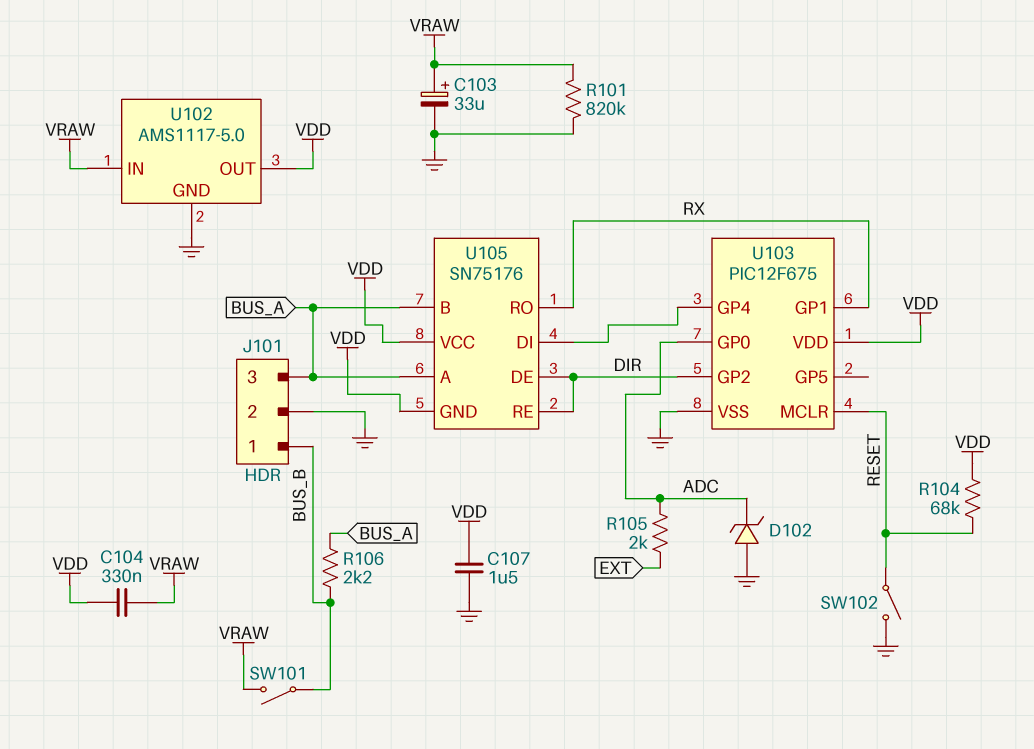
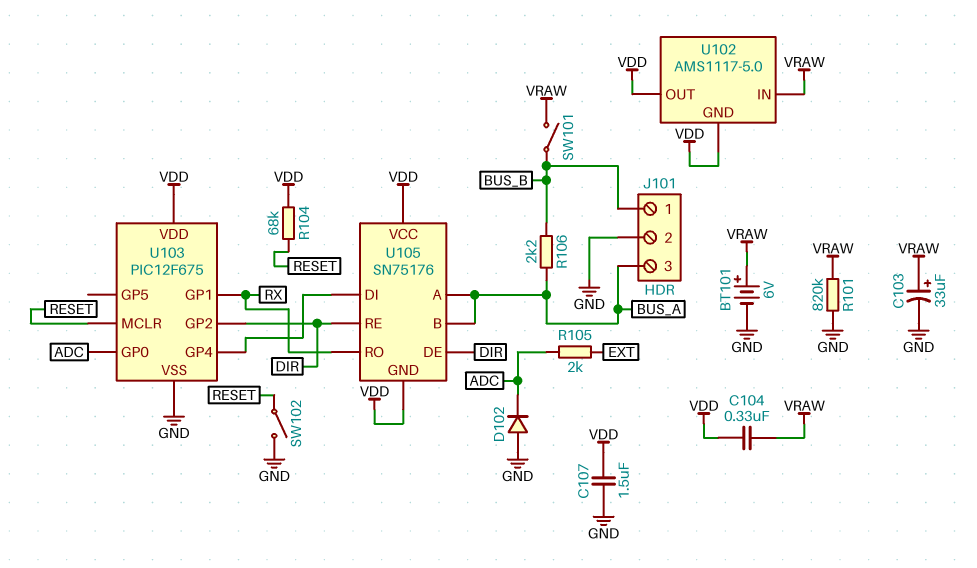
BT101: none -> 6V (plus VRAW, minus GND)
D102: zener (A GND, K ADC) -> diode (A GND, K ADC)
U102 pin GND: GND -> VDD

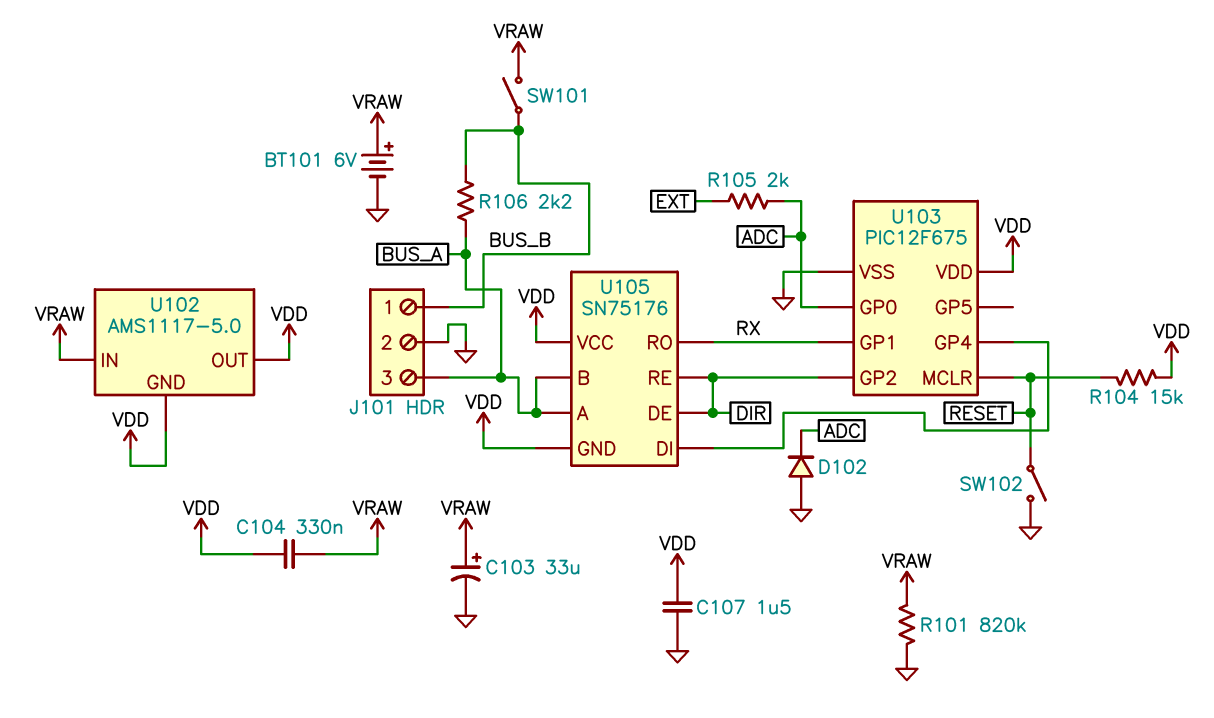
R104: 68k (RESET, VDD) -> 15k (RESET, VDD)

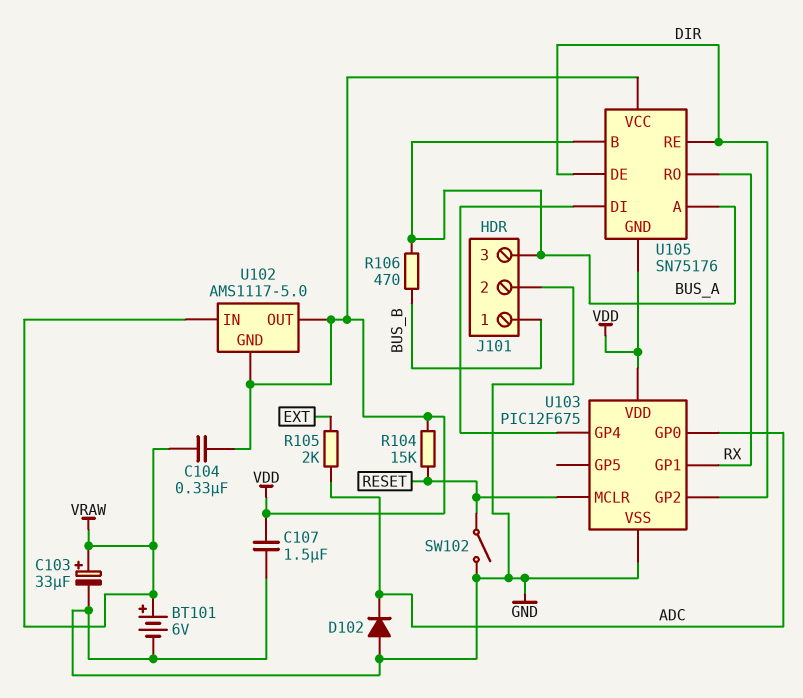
R101: 820k (GND, VRAW) -> none
R106: 2.2k (BUS_A, BUS_B) -> 470 (BUS_A, BUS_B)
SW101: switch (BUS_B, VRAW) -> none

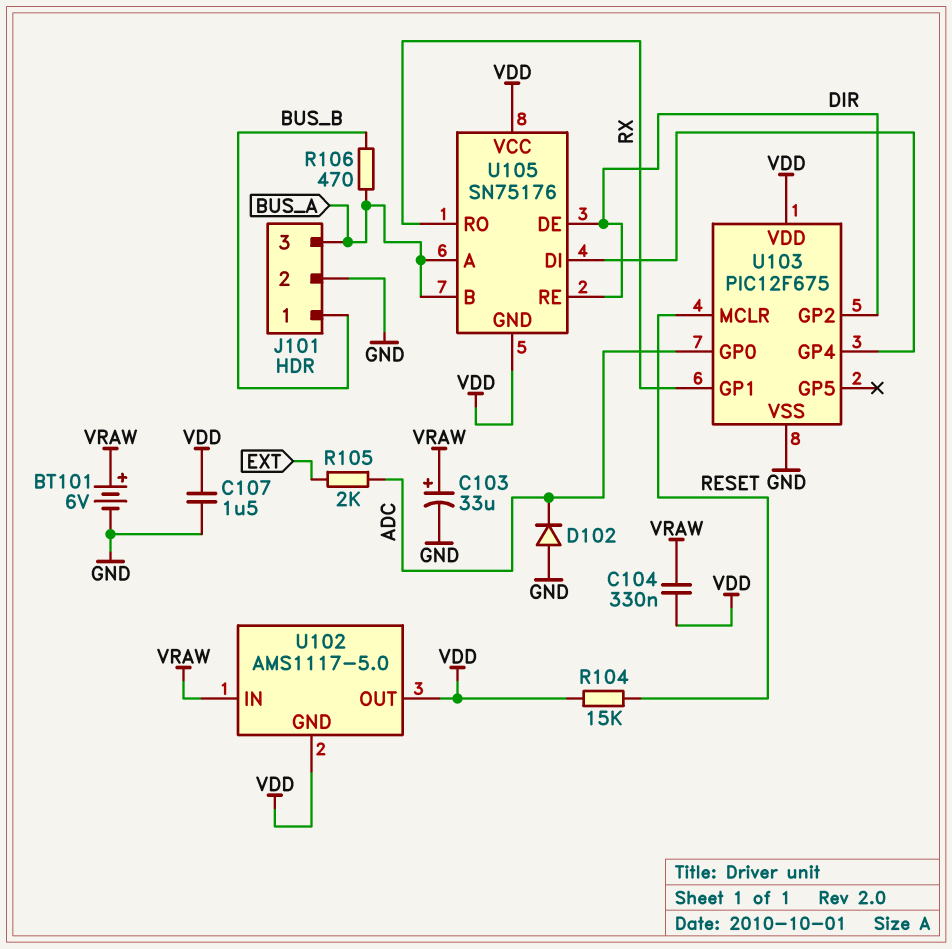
SW102: switch (GND, RESET) -> none

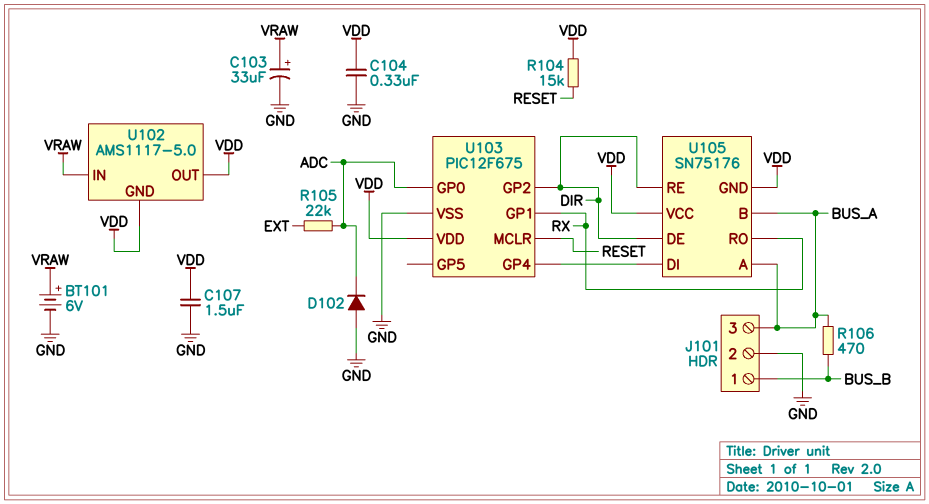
C104: 330nF (VDD, VRAW) -> 330nF (GND, VDD)
R105: 2k (ADC, EXT) -> 22k (ADC, EXT)

